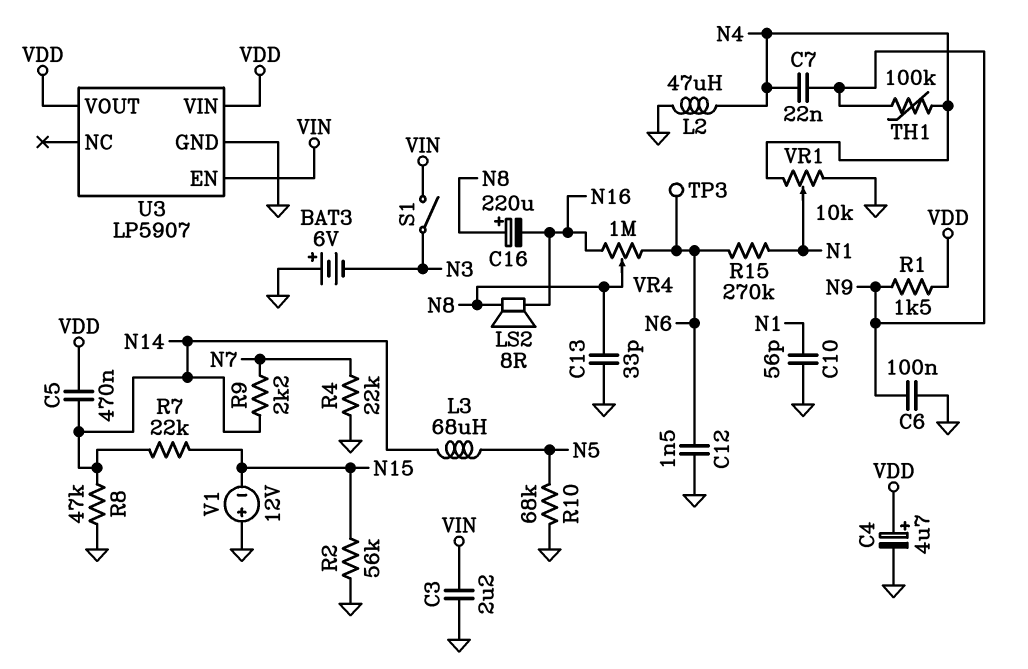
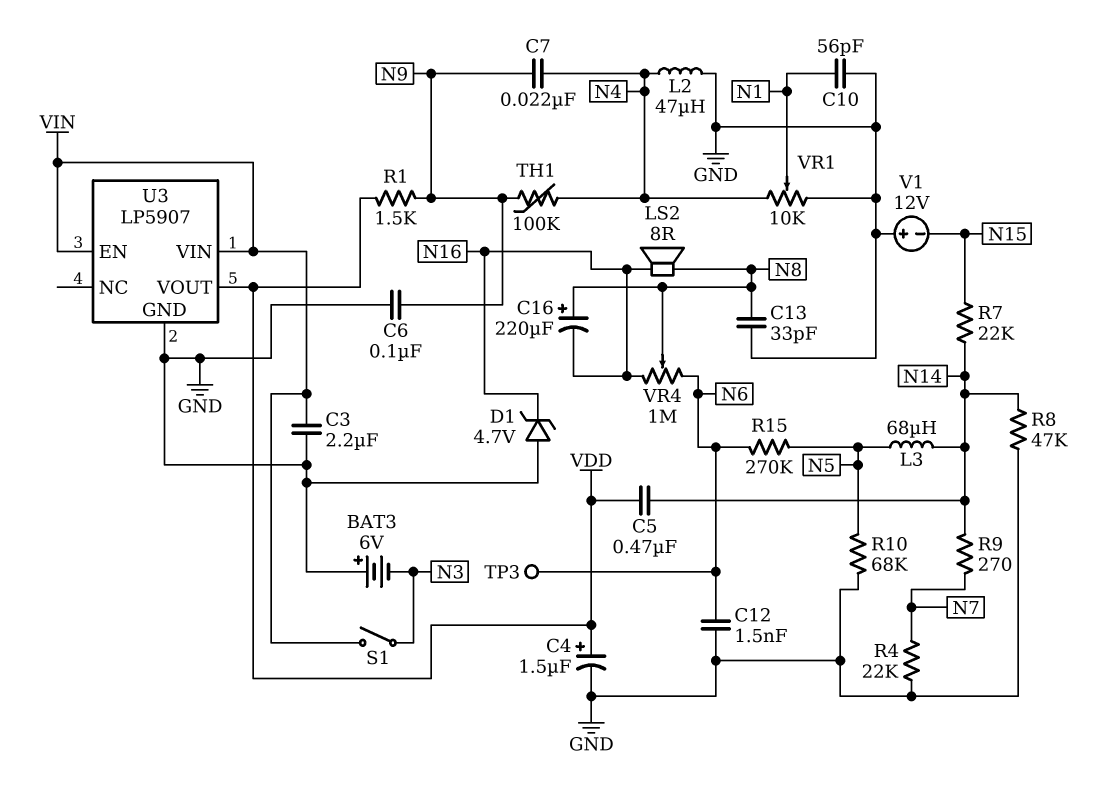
C4: 4.7uF (plus VDD, minus GND) -> 1.5uF (plus VDD, minus GND)
D1: none -> zener 4.7V (A GND, K N16)
R2: 56k (GND, N15) -> none
R9: 2.2k (N7, N14) -> 270 (N7, N14)
R15: 270k (N1, N6) -> 270k (N5, N6)
U3 pin VIN: VDD -> VIN

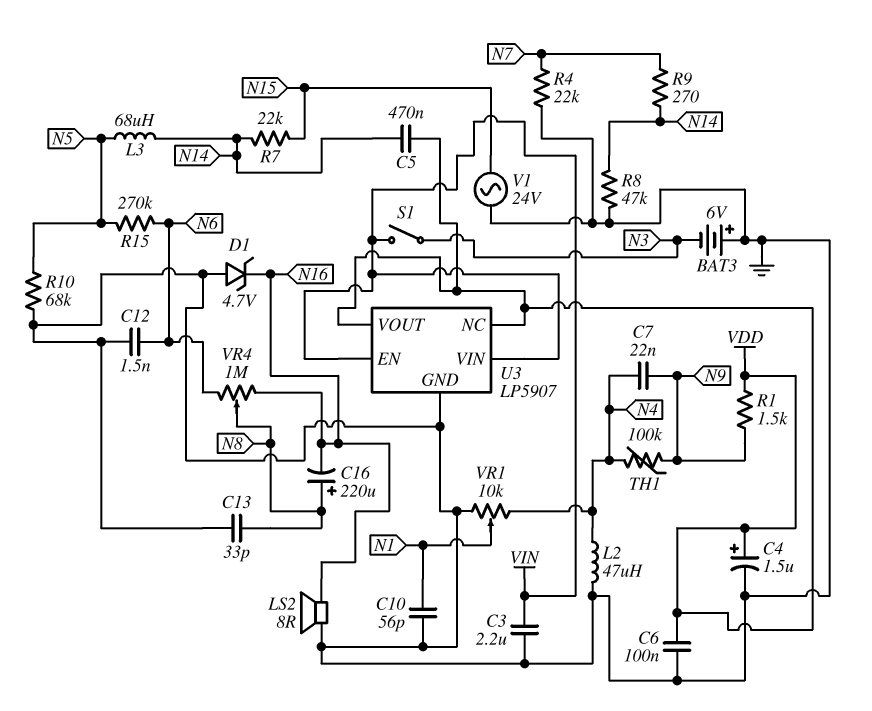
C6: 100nF (GND, N9) -> 100nF (GND, VDD)
LS2: speaker 8R (N8, N16) -> speaker 8R (GND, N16)
TP3: test point (N6) -> none
U3 pin NC: none -> VDD
V1: 12V (plus GND, minus N15) -> AC 24V (GND, N15)

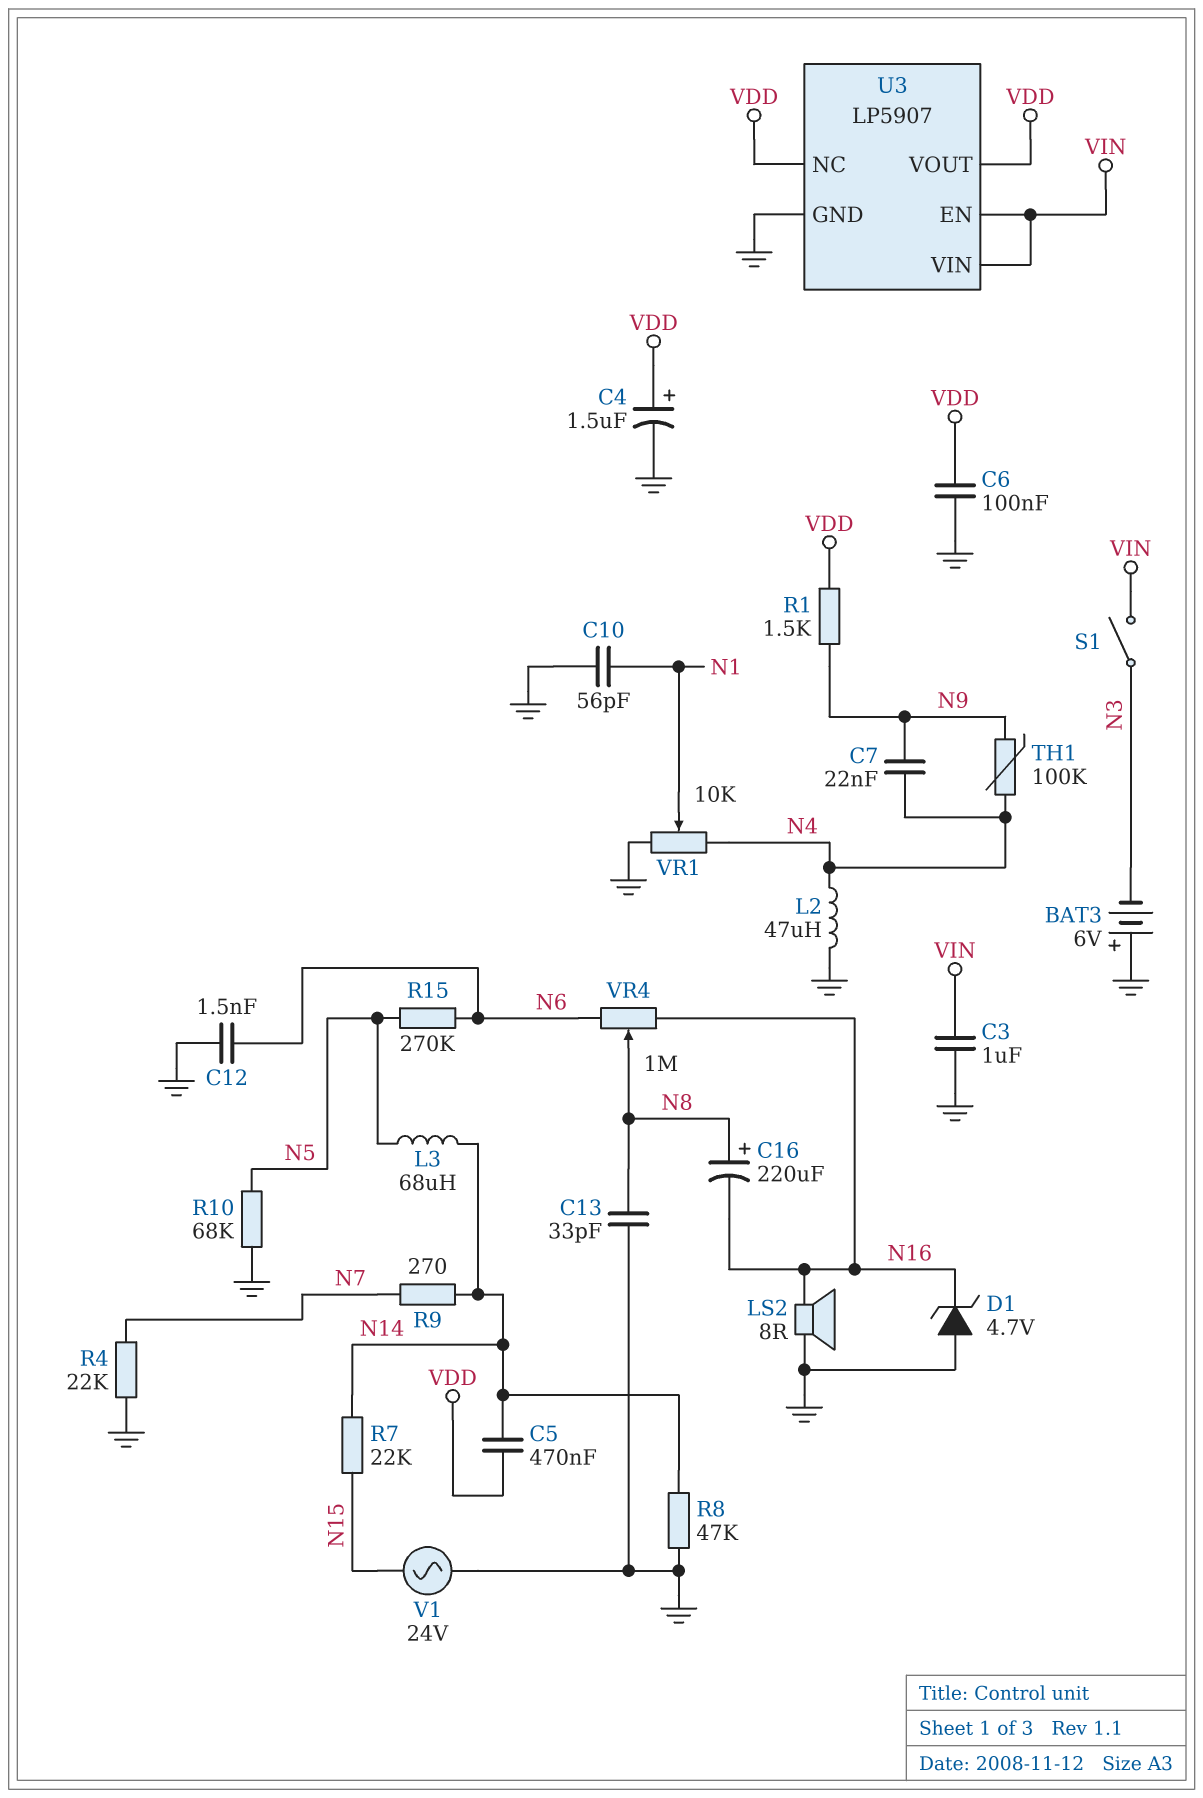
C3: 2.2uF (GND, VIN) -> 1uF (GND, VIN)

